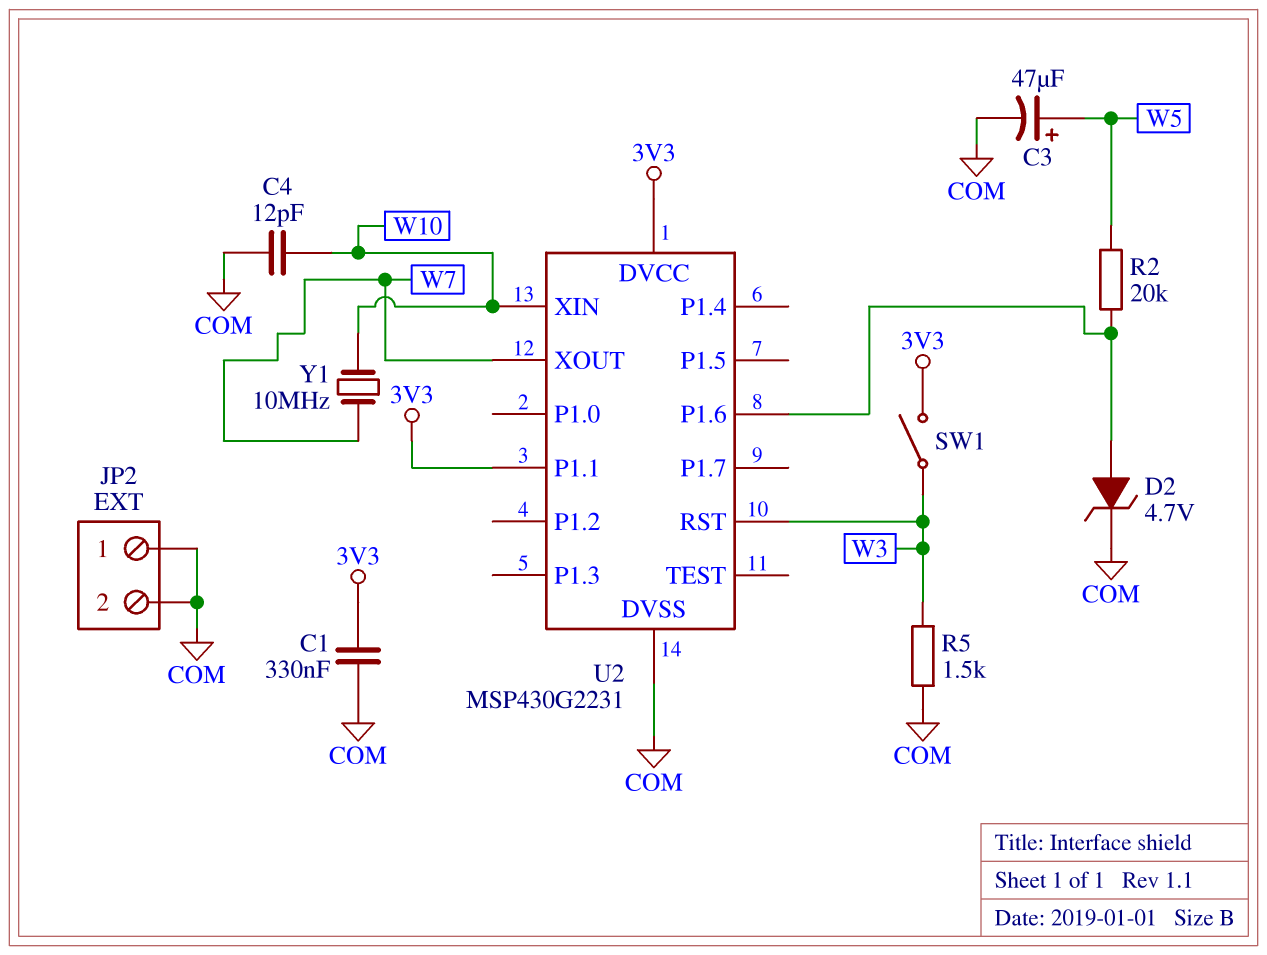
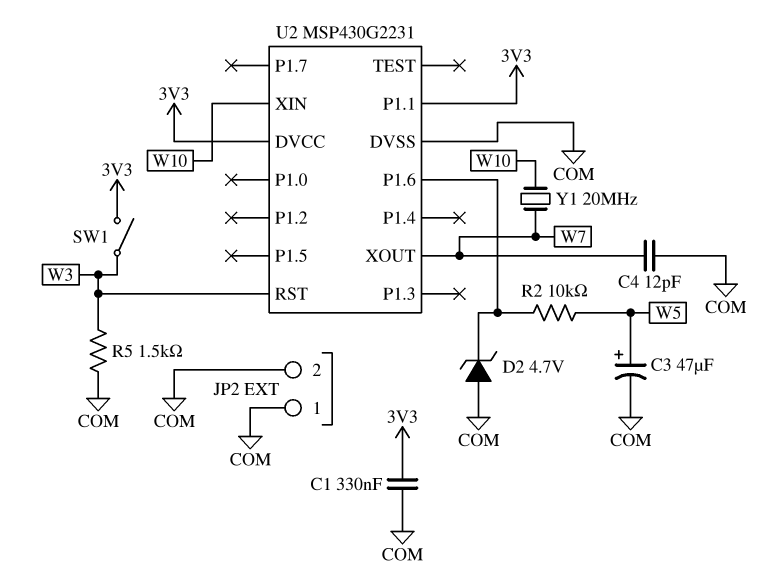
C4: 12pF (COM, W10) -> 12pF (COM, W7)
D2: zener 4.7V (A U2/P1.6, K COM) -> zener 4.7V (A COM, K U2/P1.6)
R2: 20k (U2/P1.6, W5) -> 10k (U2/P1.6, W5)
Y1: 10MHz (W7, W10) -> 20MHz (W7, W10)

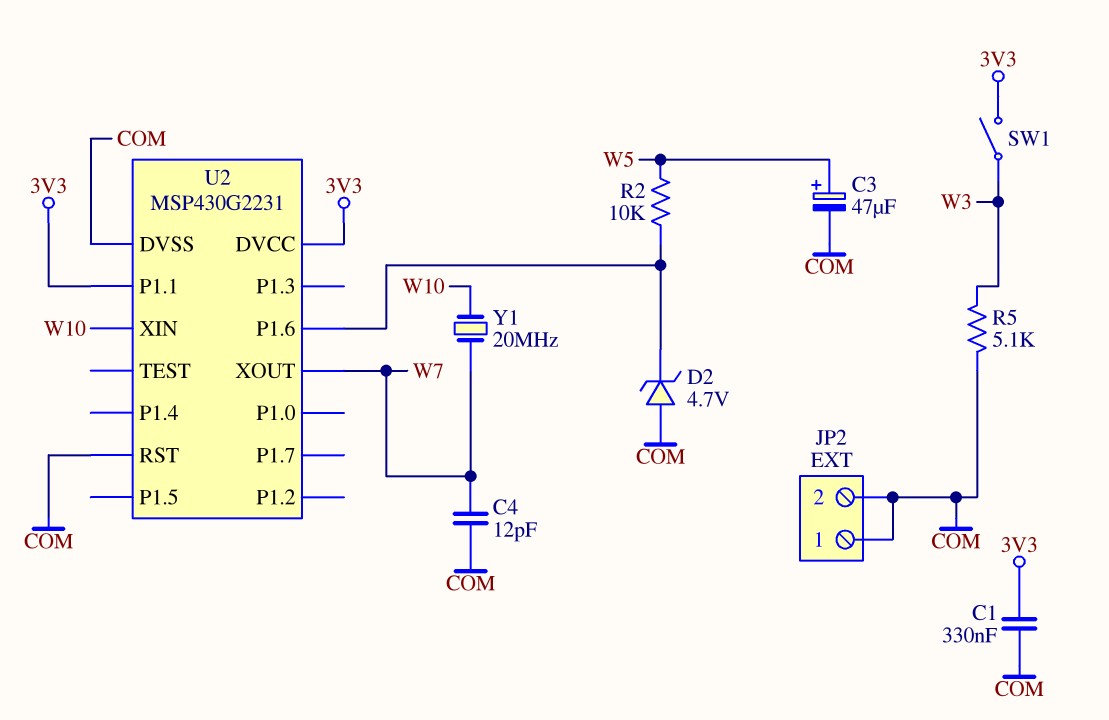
R5: 1.5k (COM, W3) -> 5.1k (COM, W3)
U2 pin RST: W3 -> COM

